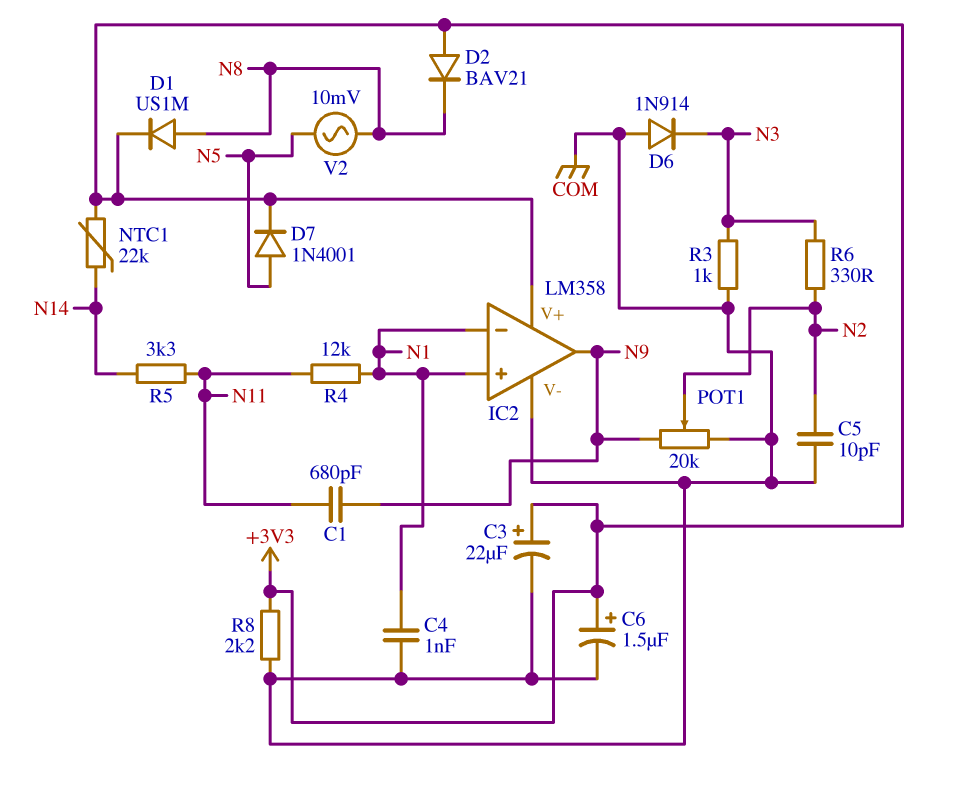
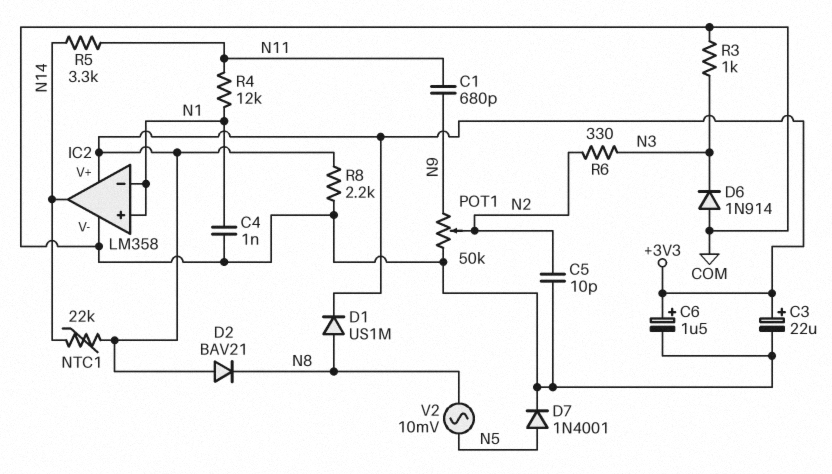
D7: diode 1N4001 (A N5, K +3V3) -> diode 1N4001 (A N5, K COM)
IC2 pin out: N9 -> N14
POT1: 20k (COM, N9, wiper N2) -> 50k (COM, N9, wiper N2)

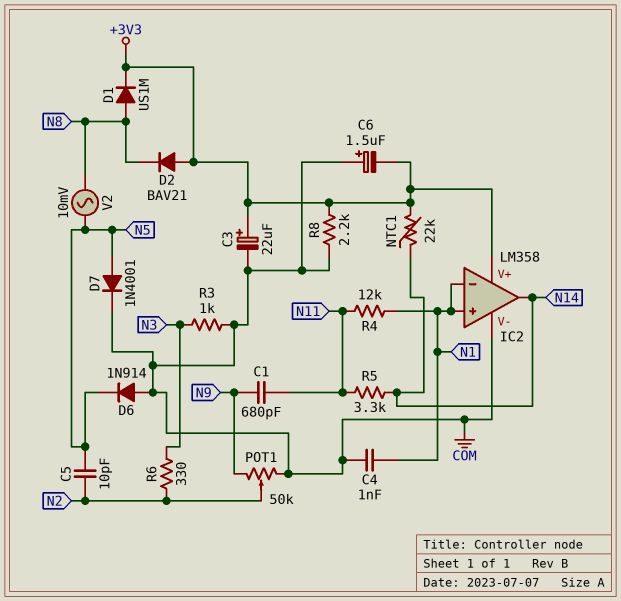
C5: 10pF (COM, N2) -> 10pF (N2, N5)
C6: 1.5uF (plus +3V3, minus COM) -> 1.5uF (plus COM, minus +3V3)
D6: diode 1N914 (A COM, K N3) -> diode 1N914 (A COM, K N5)

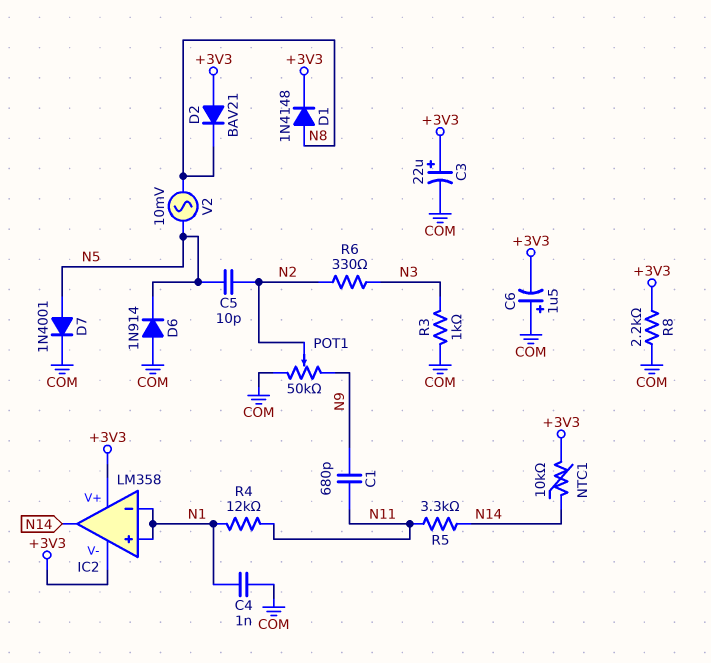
D1: diode US1M (A N8, K +3V3) -> diode 1N4148 (A N8, K +3V3)
IC2 pin V-: COM -> +3V3
NTC1: 22k (+3V3, N14) -> 10k (+3V3, N14)

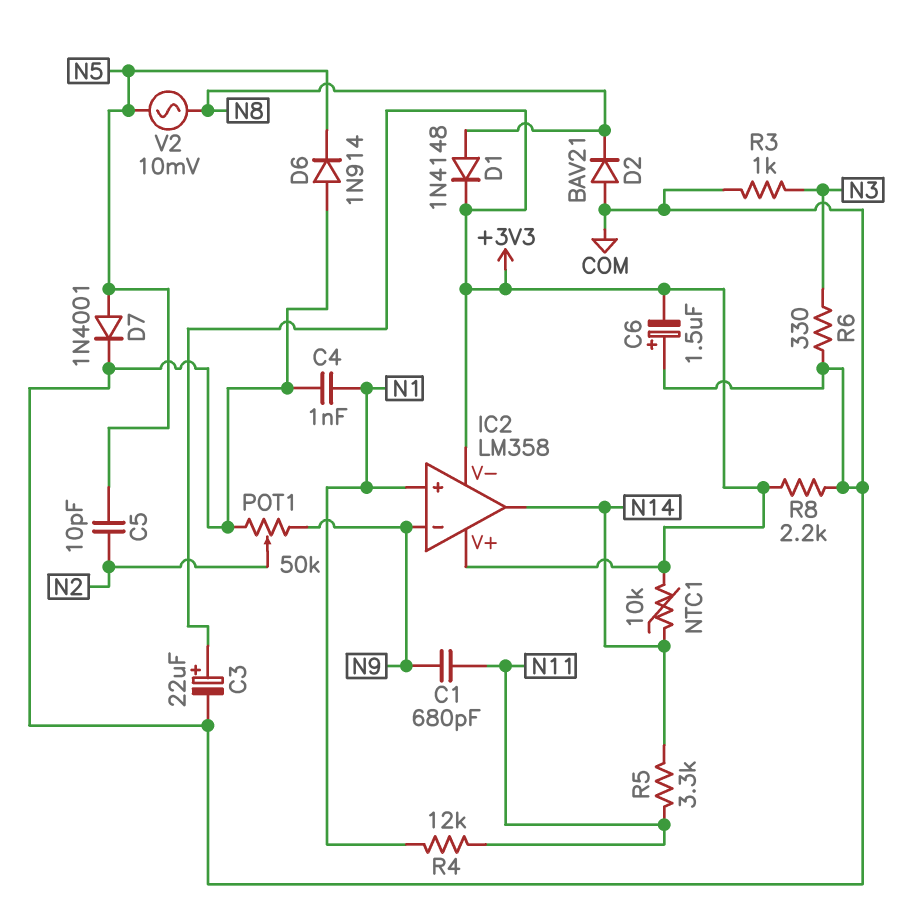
D2: diode BAV21 (A +3V3, K N8) -> diode BAV21 (A COM, K N8)
IC2 pin in-: N1 -> N9
R6: 330 (N2, N3) -> 330 (COM, N3)

